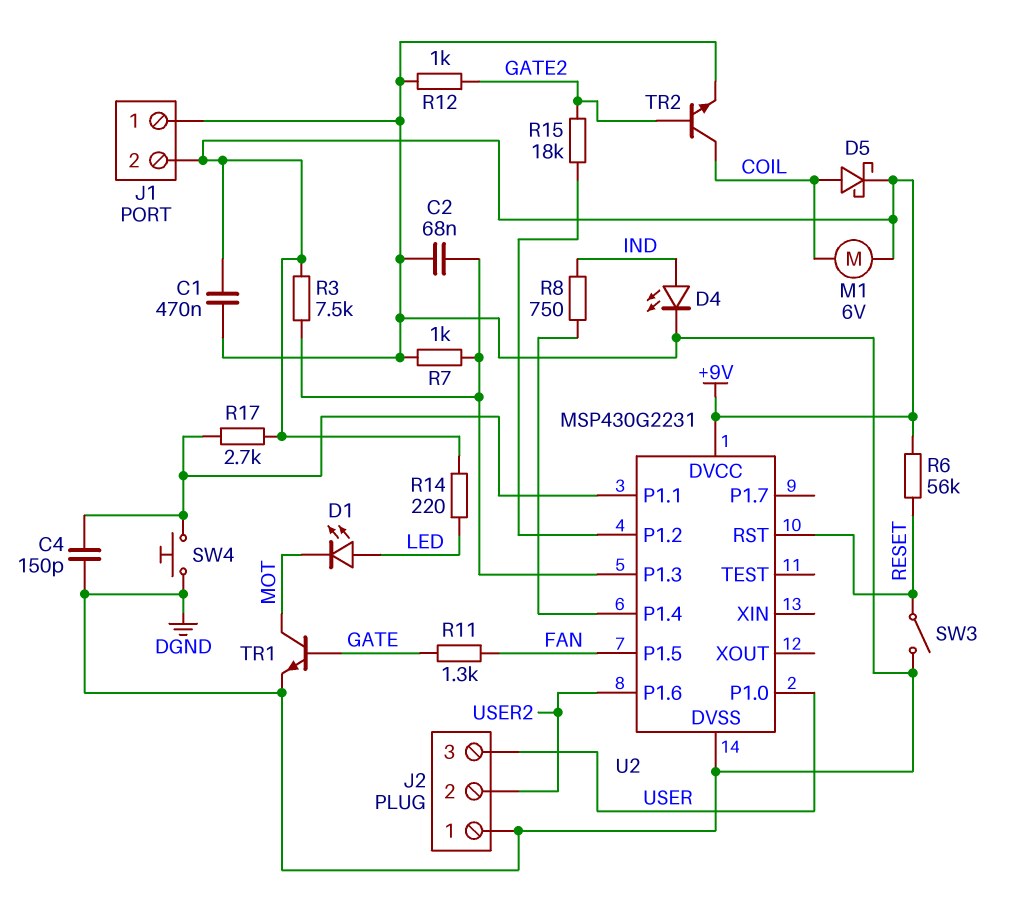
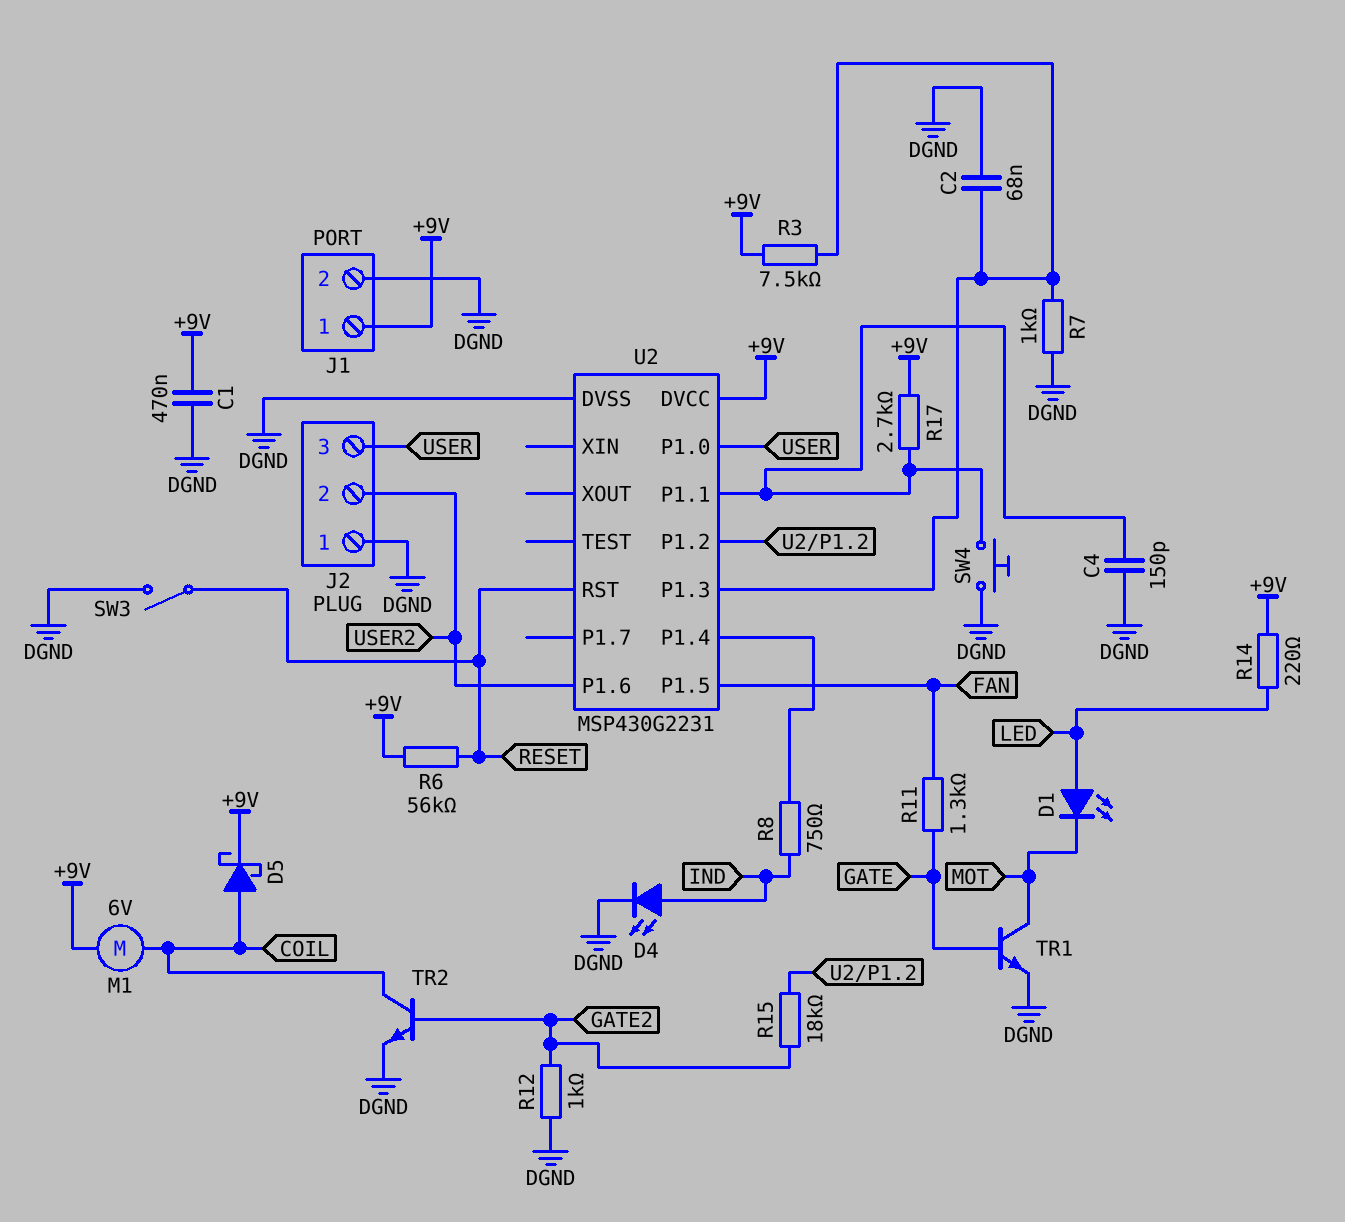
J1 pin 1: DGND -> +9V
J1 pin 2: +9V -> DGND

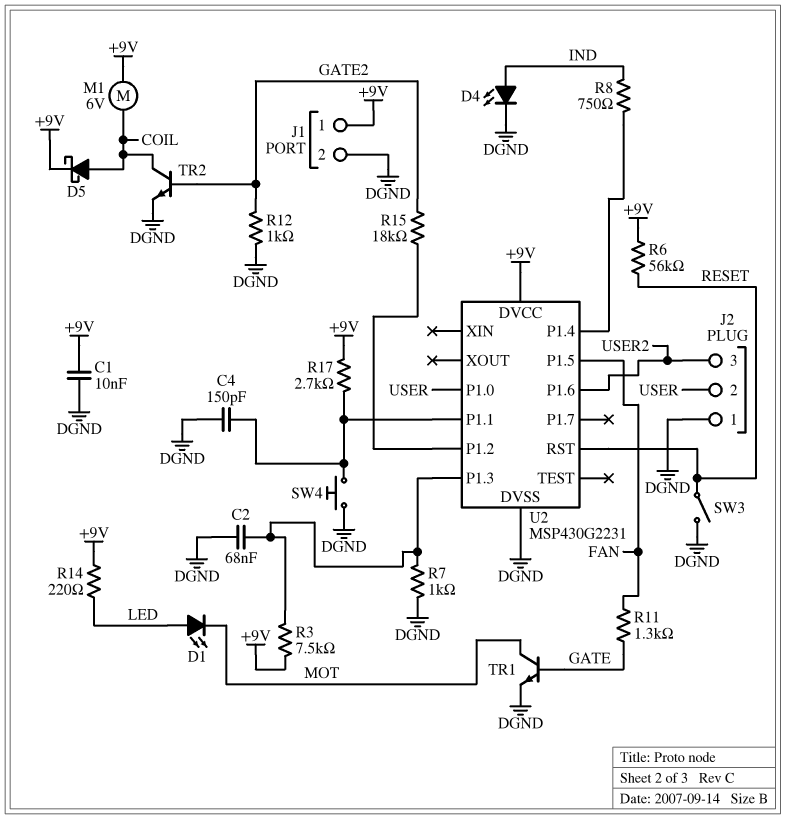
C1: 470nF (+9V, DGND) -> 10nF (+9V, DGND)
J2 pin 2: USER2 -> USER
J2 pin 3: USER -> USER2

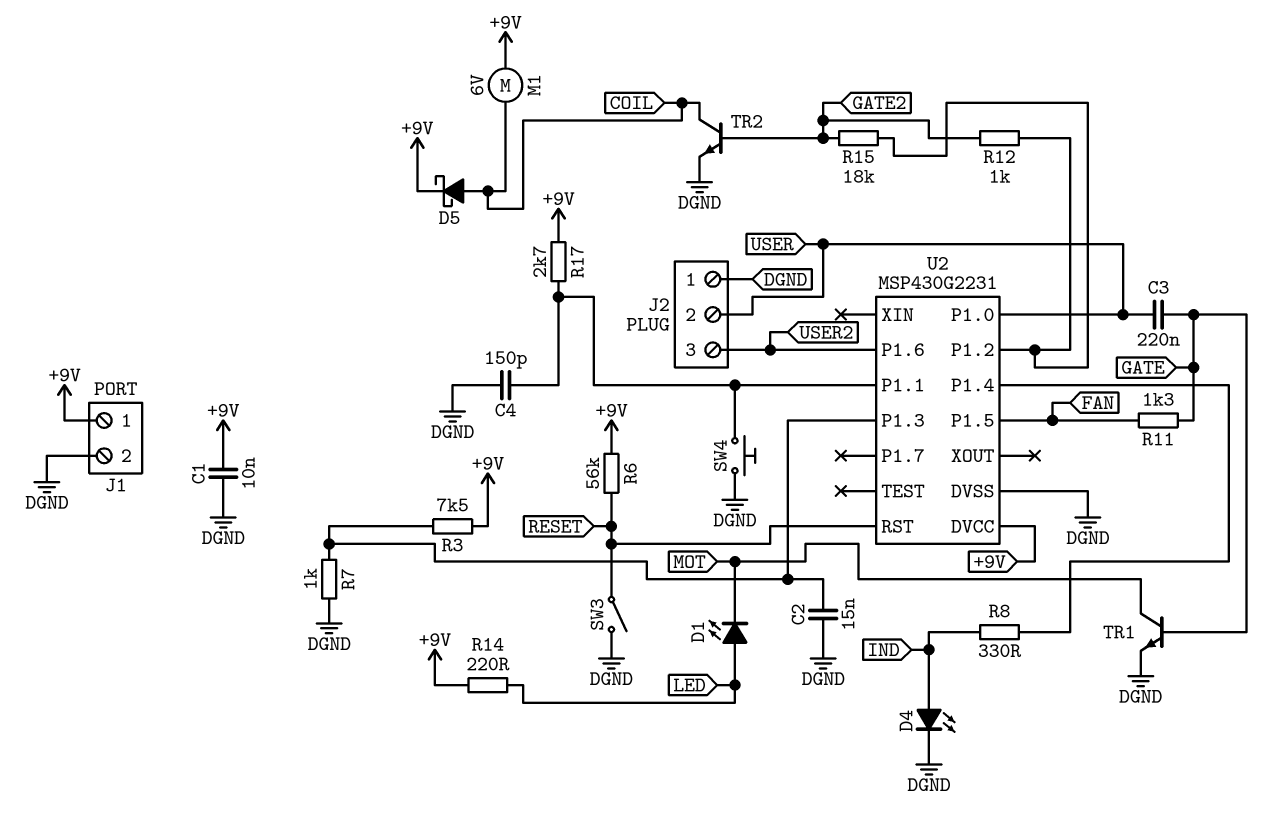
C2: 68nF (DGND, U2/P1.3) -> 15nF (DGND, U2/P1.3)
C3: none -> 220nF (GATE, USER)
R8: 750 (IND, U2/P1.4) -> 330 (IND, U2/P1.4)
R12: 1k (DGND, GATE2) -> 1k (GATE2, U2/P1.2)

